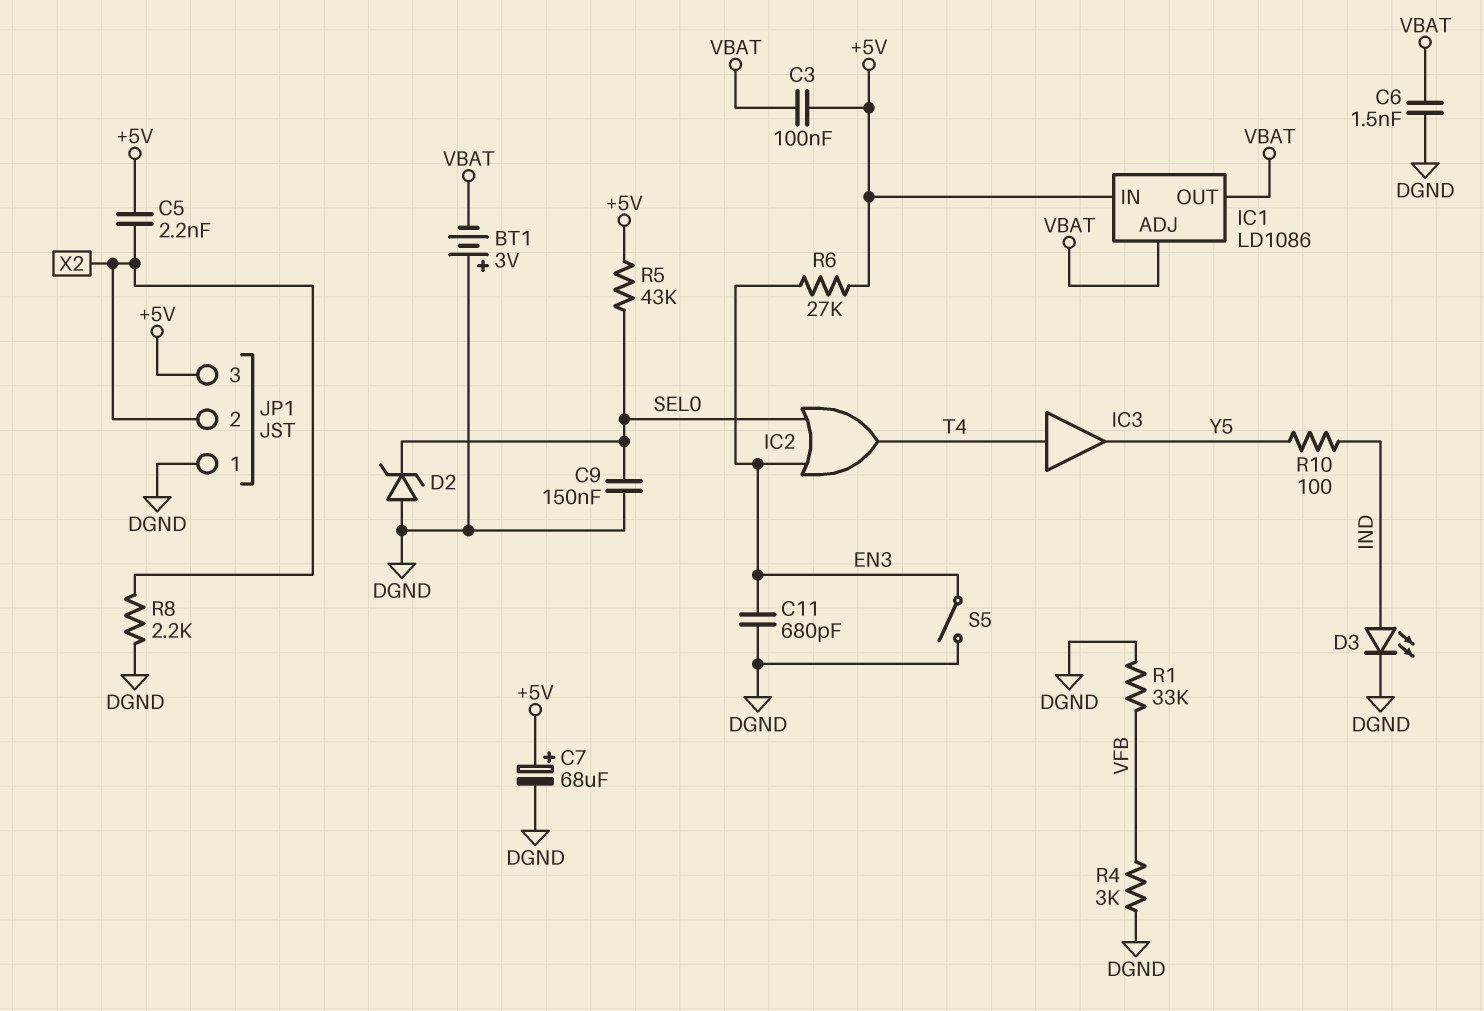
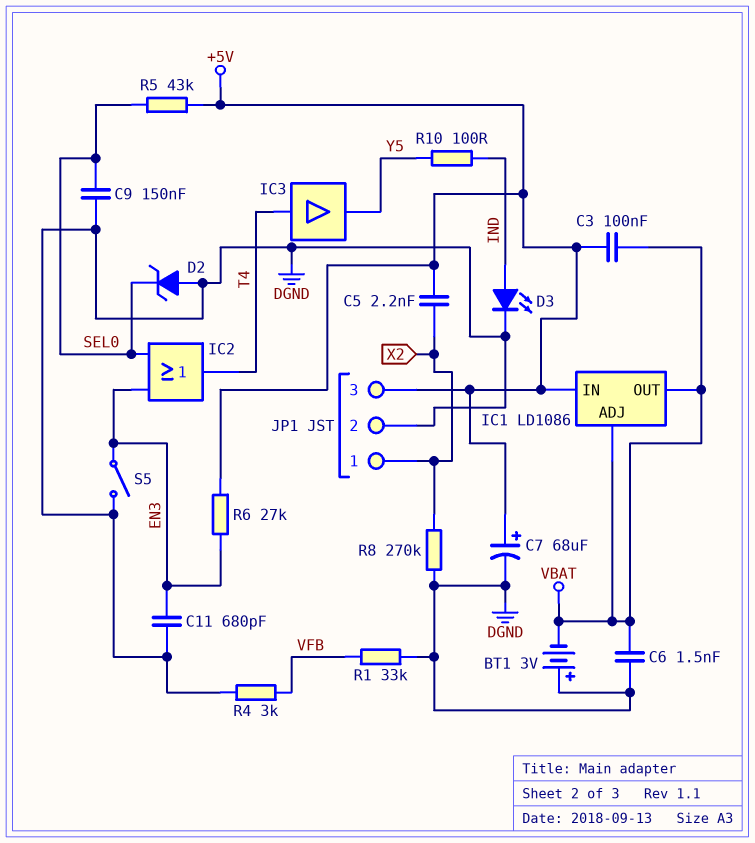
JP1 pin 1: DGND -> X2
JP1 pin 2: X2 -> DGND
R8: 2.2k (DGND, X2) -> 270k (DGND, X2)

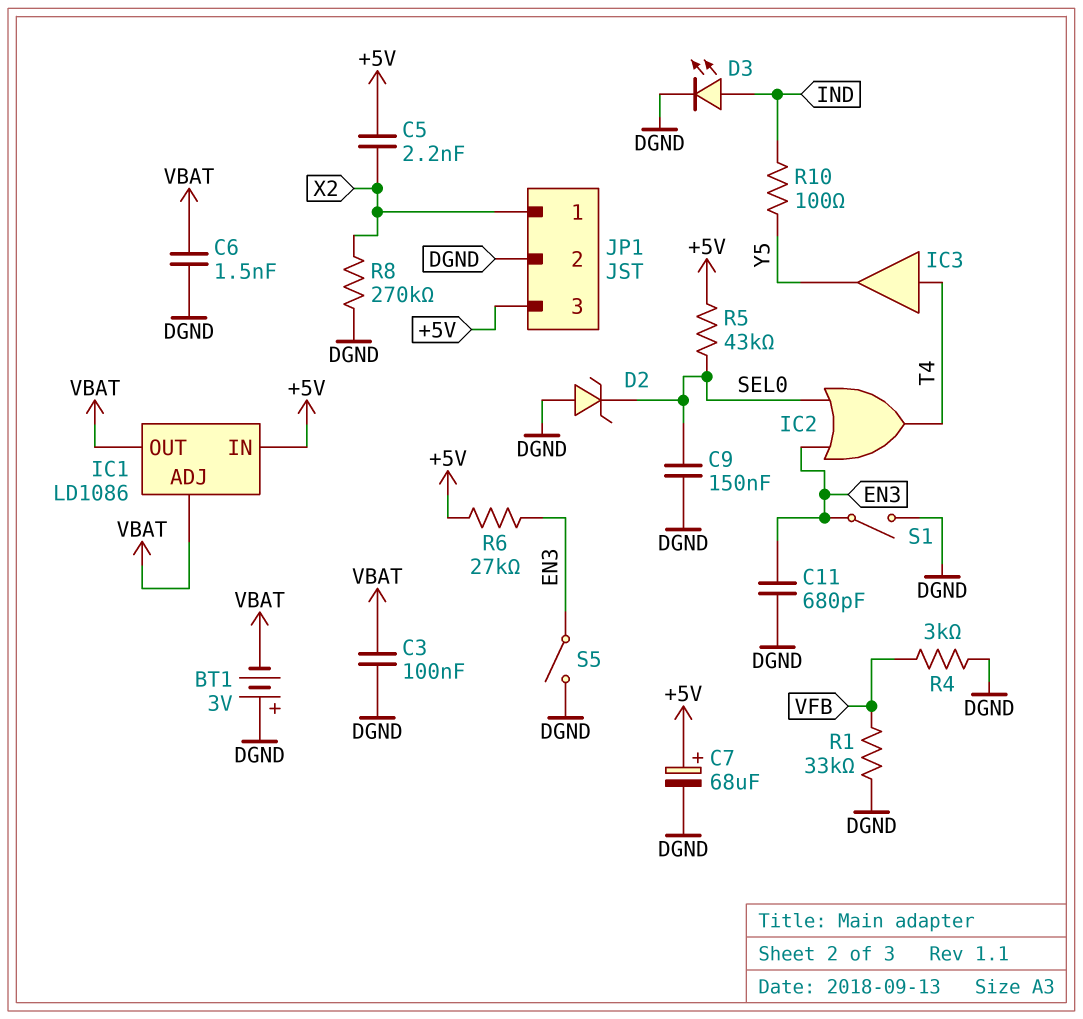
C3: 100nF (+5V, VBAT) -> 100nF (DGND, VBAT)
S1: none -> switch (DGND, EN3)

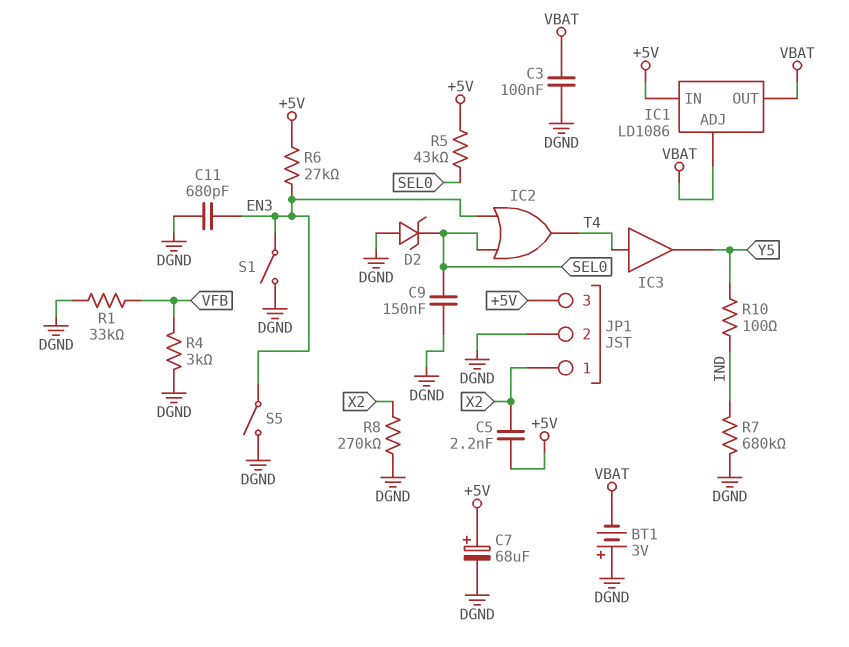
C6: 1.5nF (DGND, VBAT) -> none
D3: LED (A IND, K DGND) -> none
R7: none -> 680k (DGND, IND)

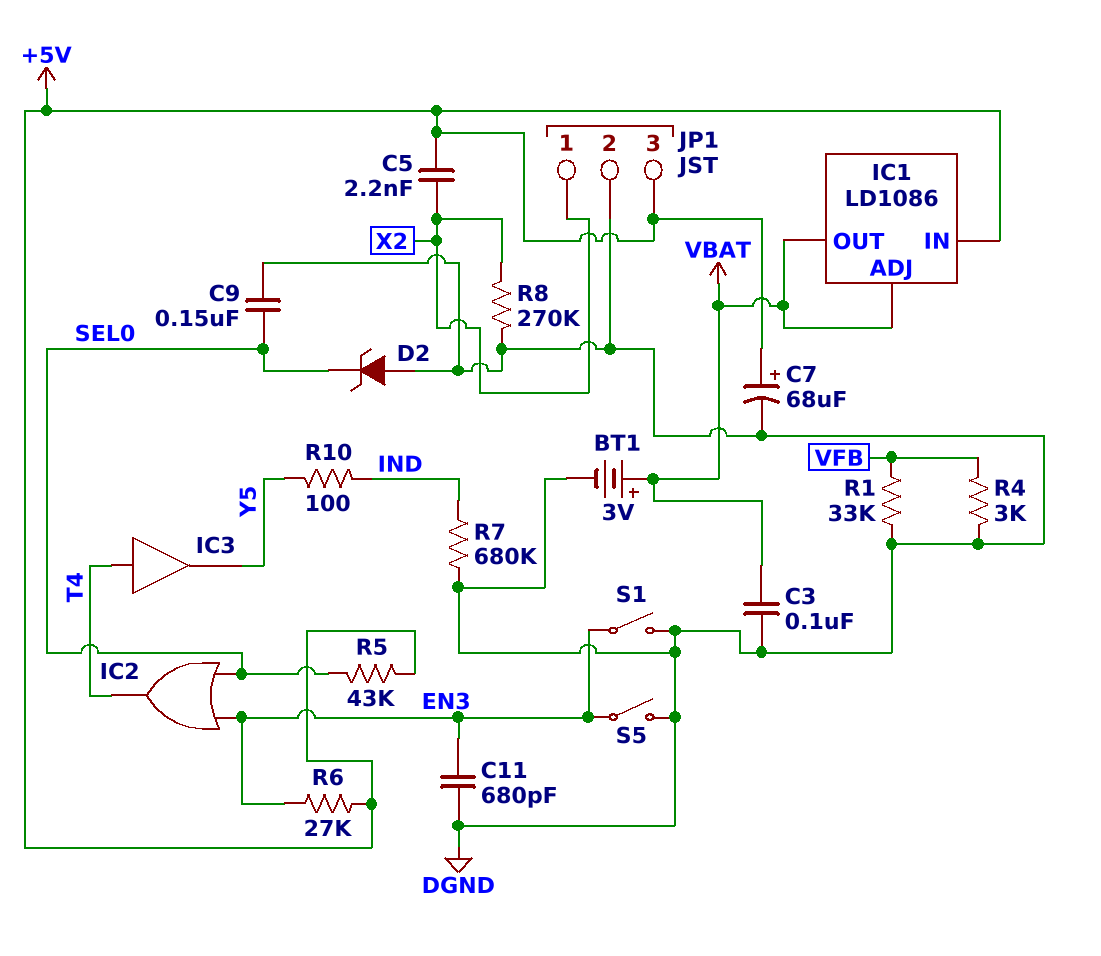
BT1: 3V (plus DGND, minus VBAT) -> 3V (plus VBAT, minus DGND)

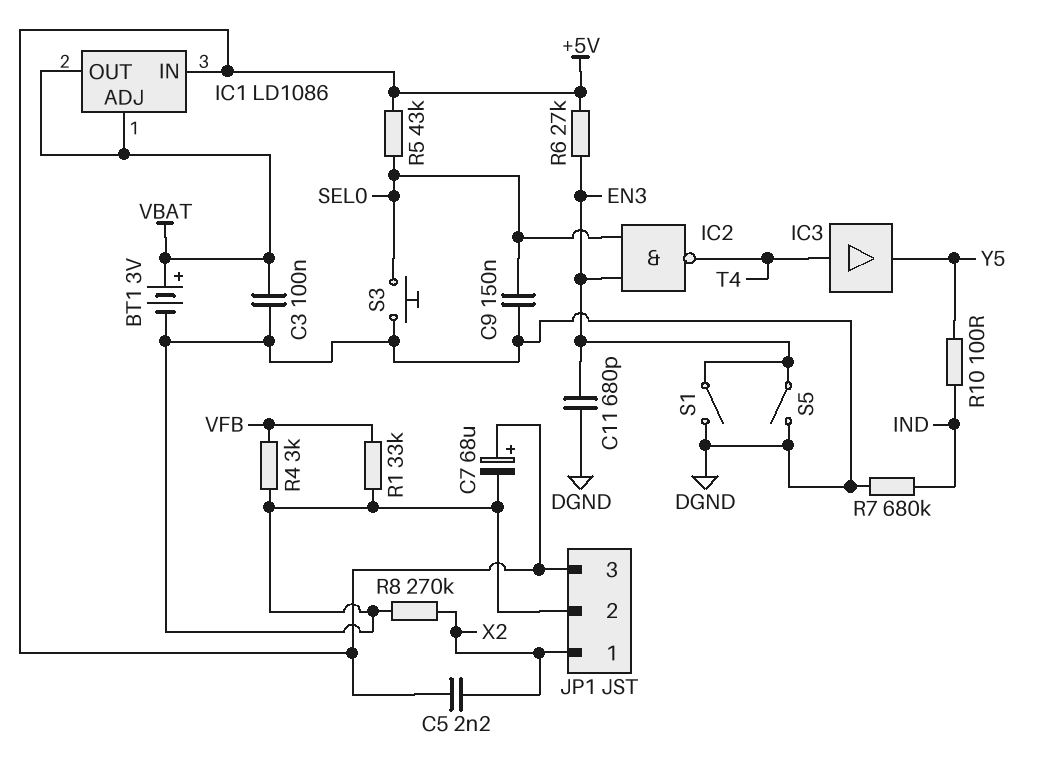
D2: zener (A DGND, K SEL0) -> none
IC2: OR (in EN3, in SEL0, out T4) -> NAND (in EN3, in SEL0, out T4)
S3: none -> button (DGND, SEL0)

